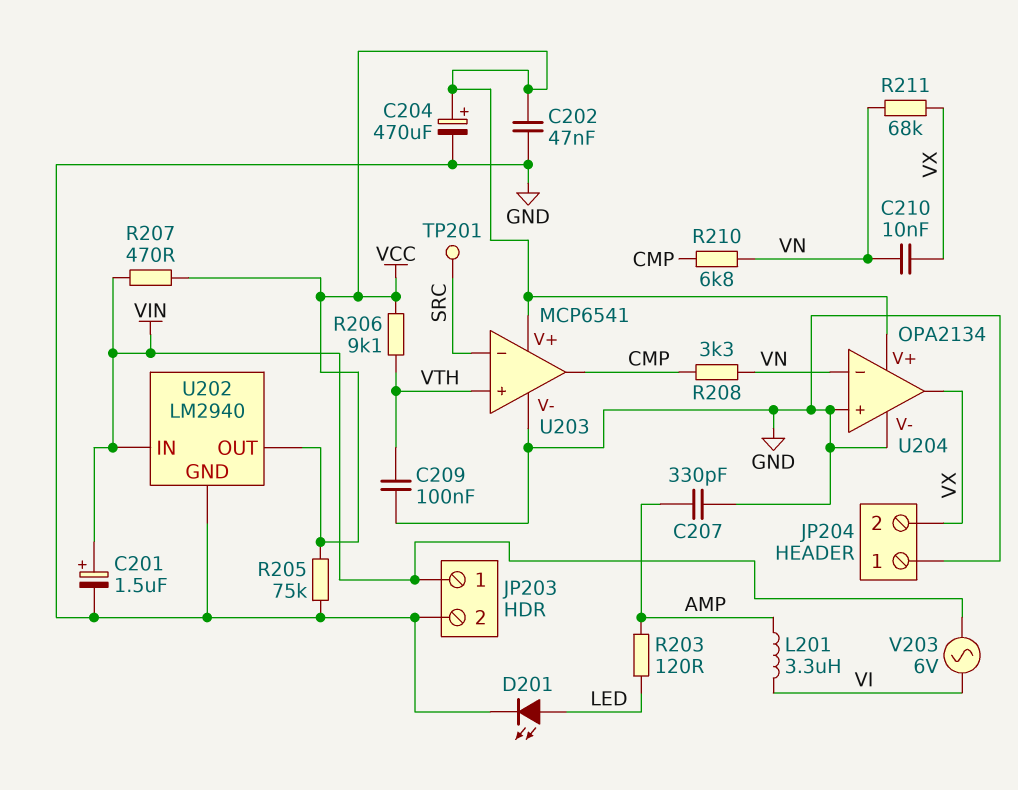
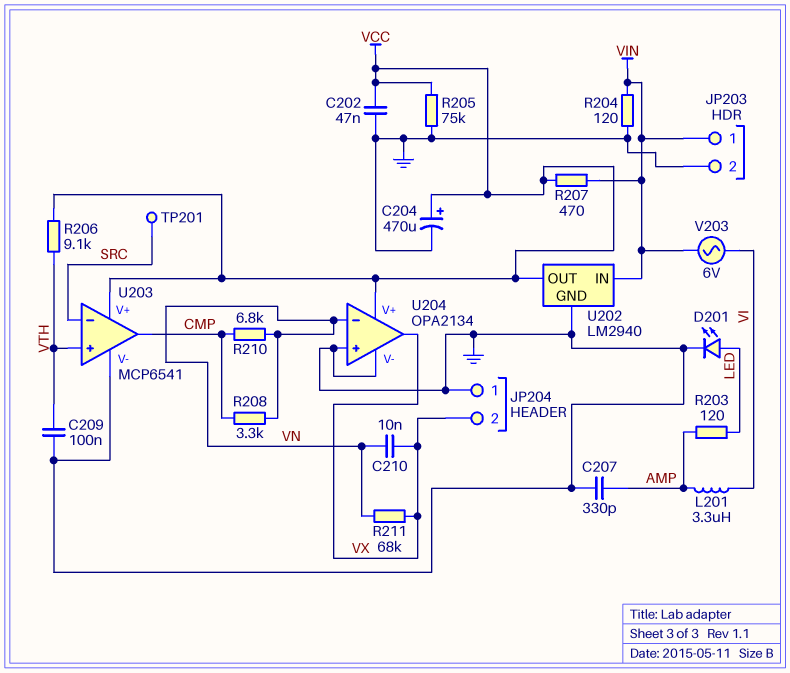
C201: 1.5uF (plus VIN, minus GND) -> none
R204: none -> 120 (GND, VIN)

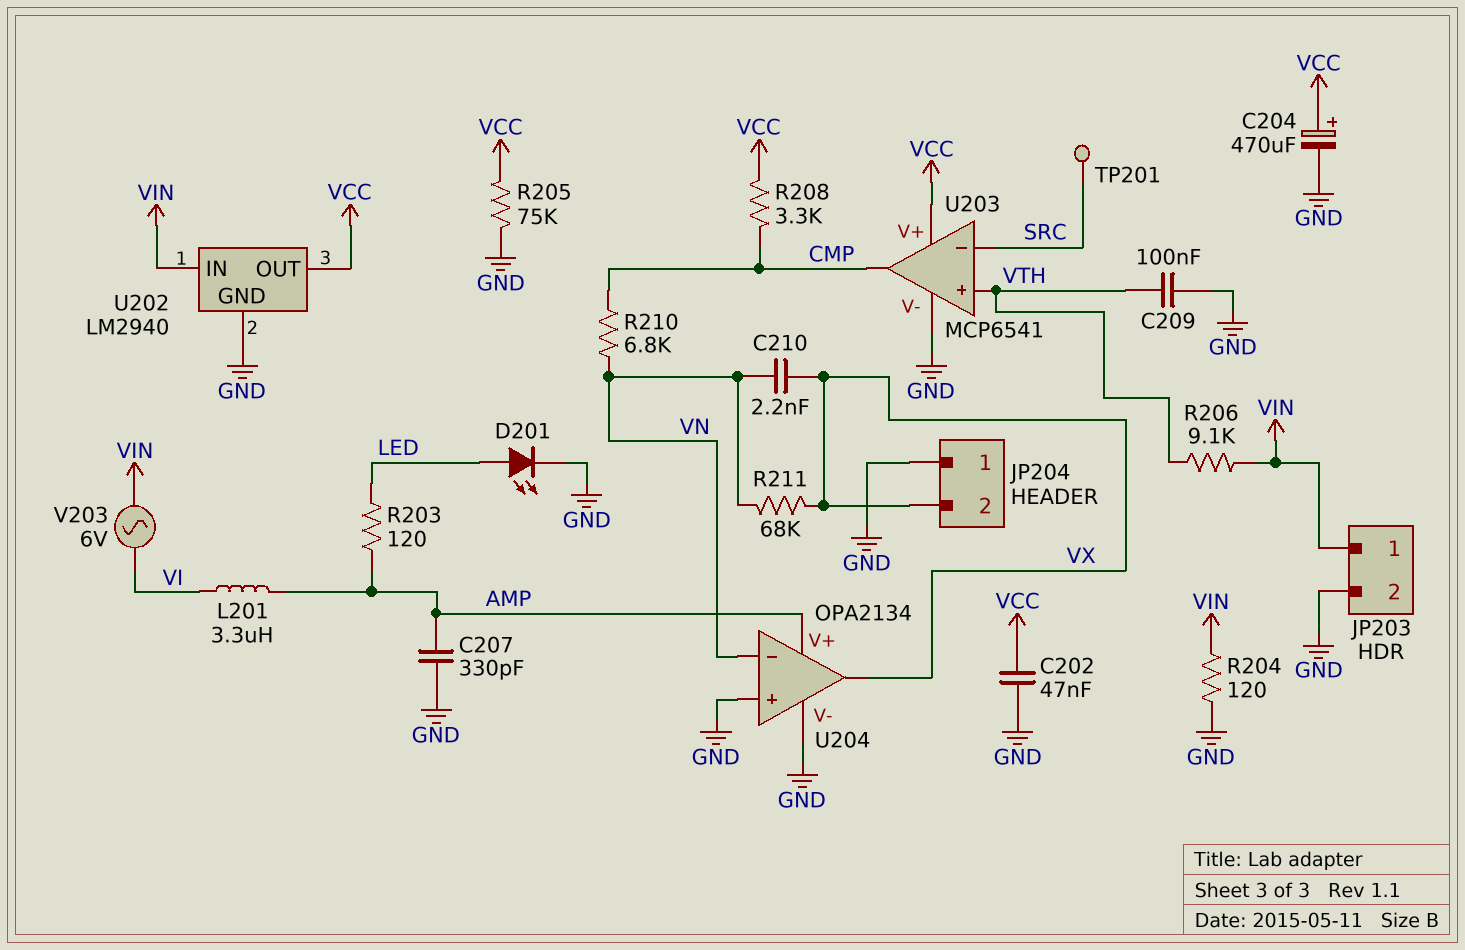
C210: 10nF (VN, VX) -> 2.2nF (VN, VX)
R206: 9.1k (VCC, VTH) -> 9.1k (VIN, VTH)
R207: 470 (VCC, VIN) -> none
R208: 3.3k (CMP, VN) -> 3.3k (CMP, VCC)
U204 pin V+: VCC -> AMP

